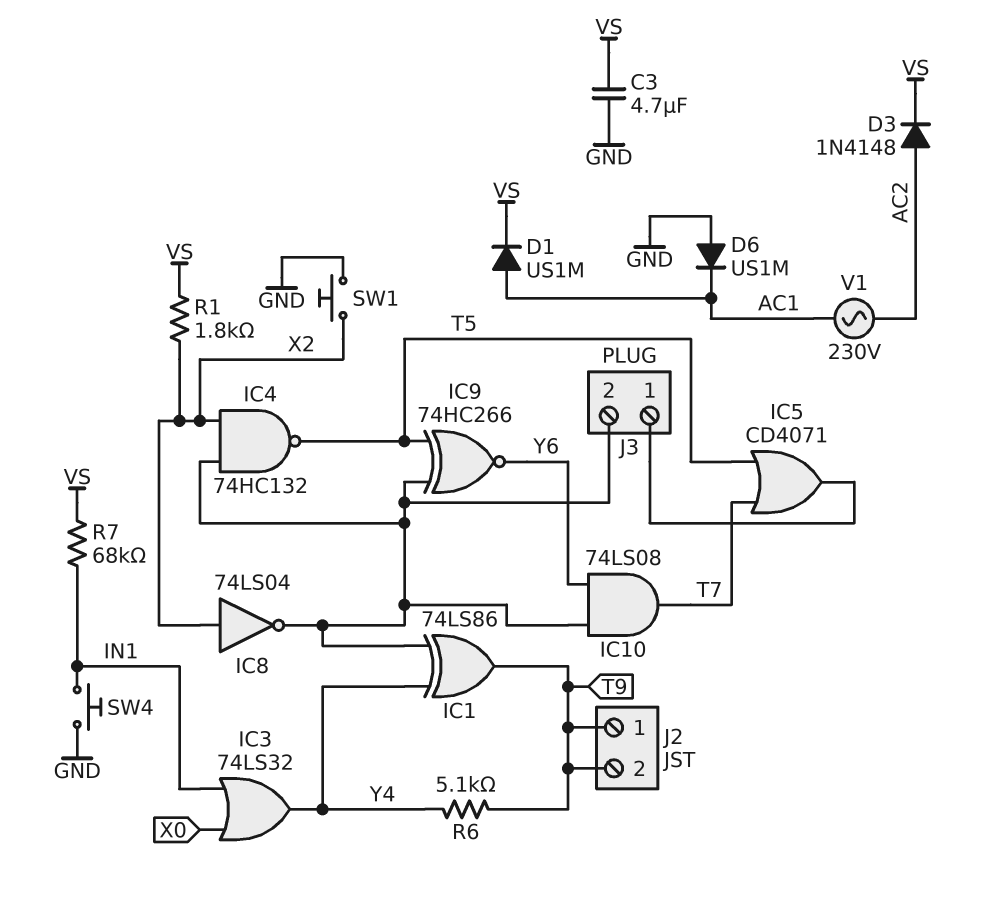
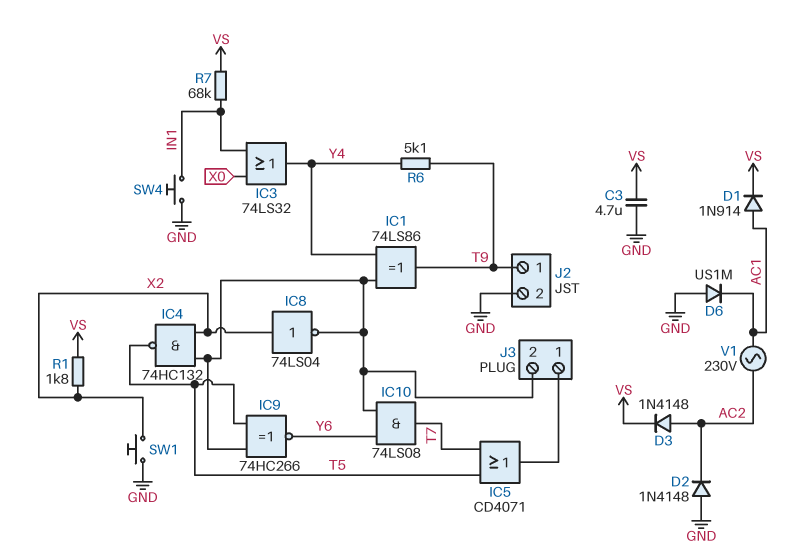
D1: diode US1M (A AC1, K VS) -> diode 1N914 (A AC1, K VS)
D2: none -> diode 1N4148 (A GND, K AC2)
J2 pin 2: T9 -> GND

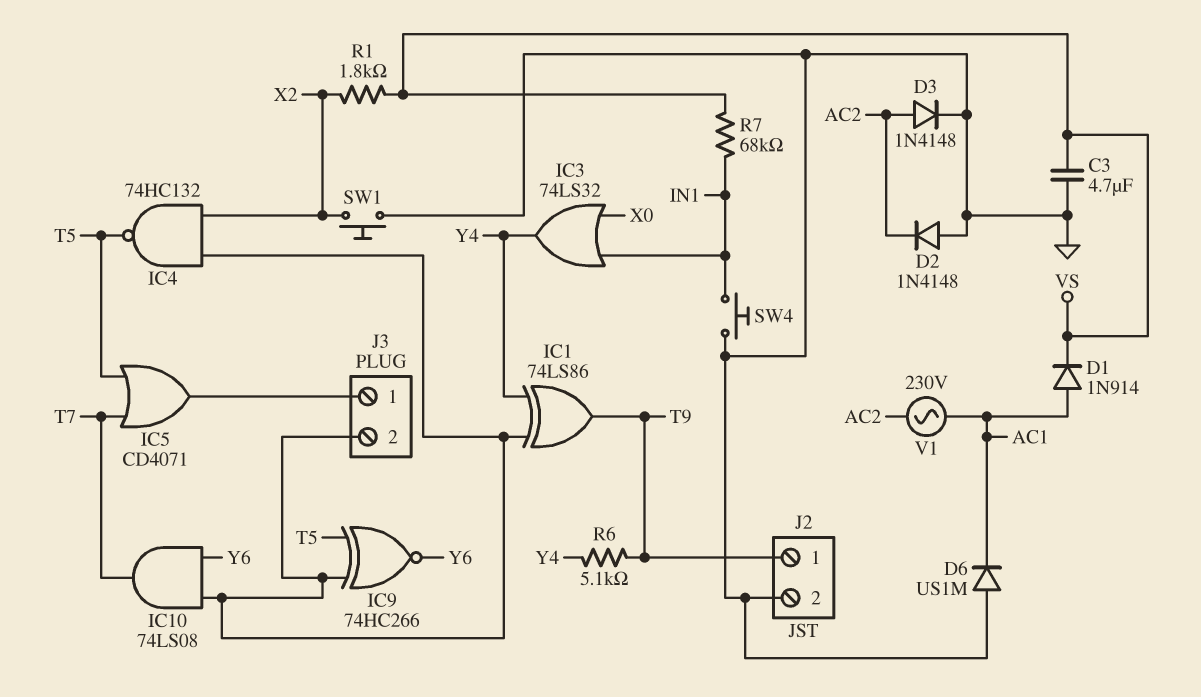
D3: diode 1N4148 (A AC2, K VS) -> diode 1N4148 (A AC2, K GND)
IC8: NOT 74LS04 (in X2, out J3/2) -> none

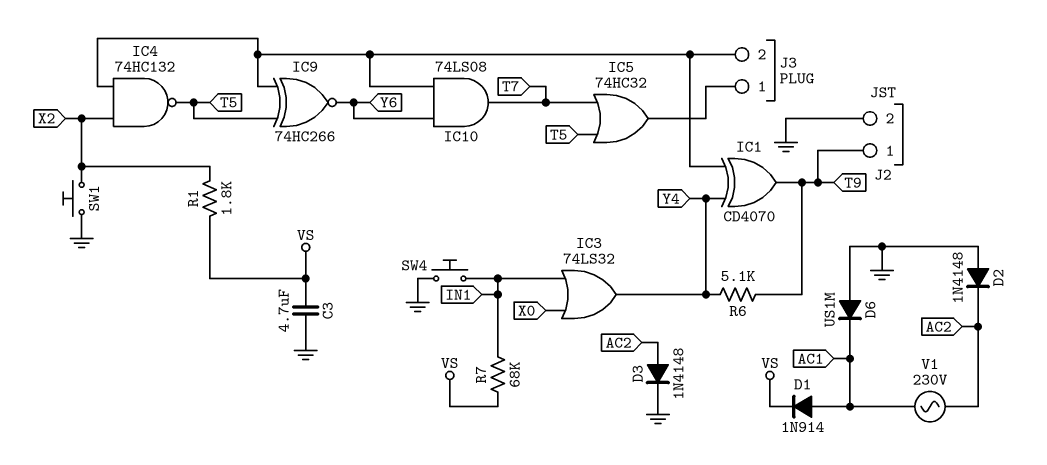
IC1: XOR 74LS86 (in J3/2, in Y4, out T9) -> XOR CD4070 (in J3/2, in Y4, out T9)
IC5: OR CD4071 (in T5, in T7, out J3/1) -> OR 74HC32 (in T5, in T7, out J3/1)

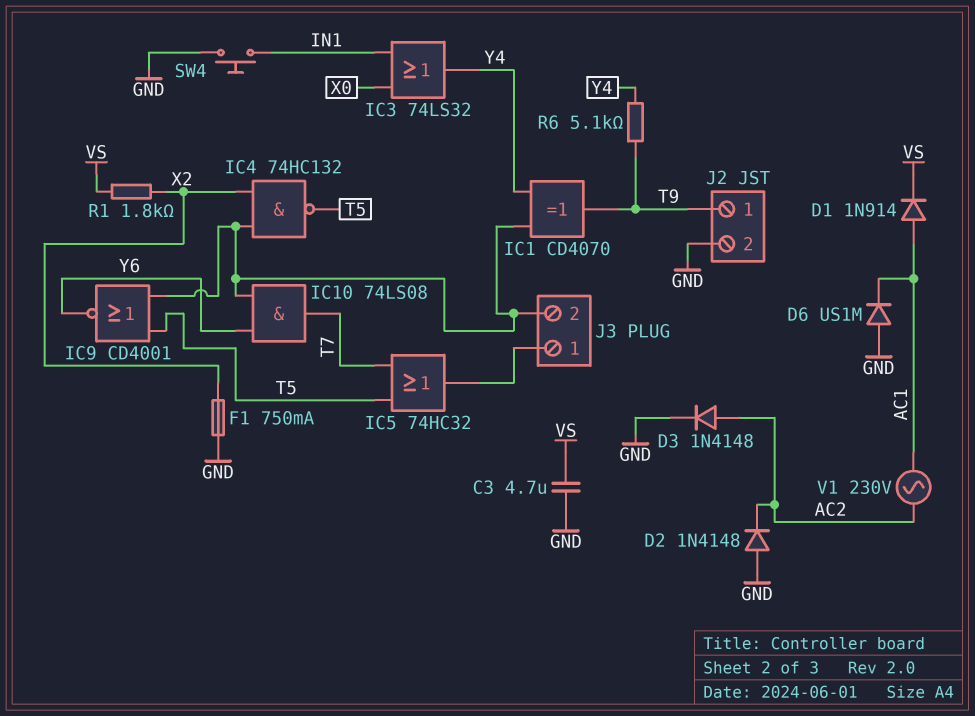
F1: none -> 750mA (GND, X2)
IC9: XNOR 74HC266 (in J3/2, in T5, out Y6) -> NOR CD4001 (in J3/2, in T5, out Y6)
R7: 68k (IN1, VS) -> none
SW1: button (GND, X2) -> none

